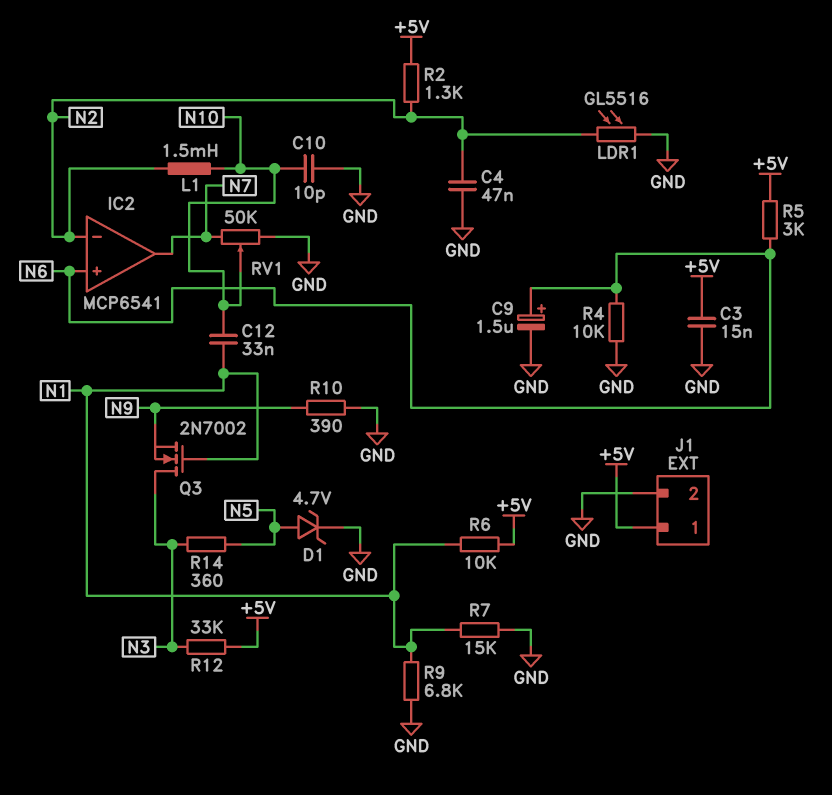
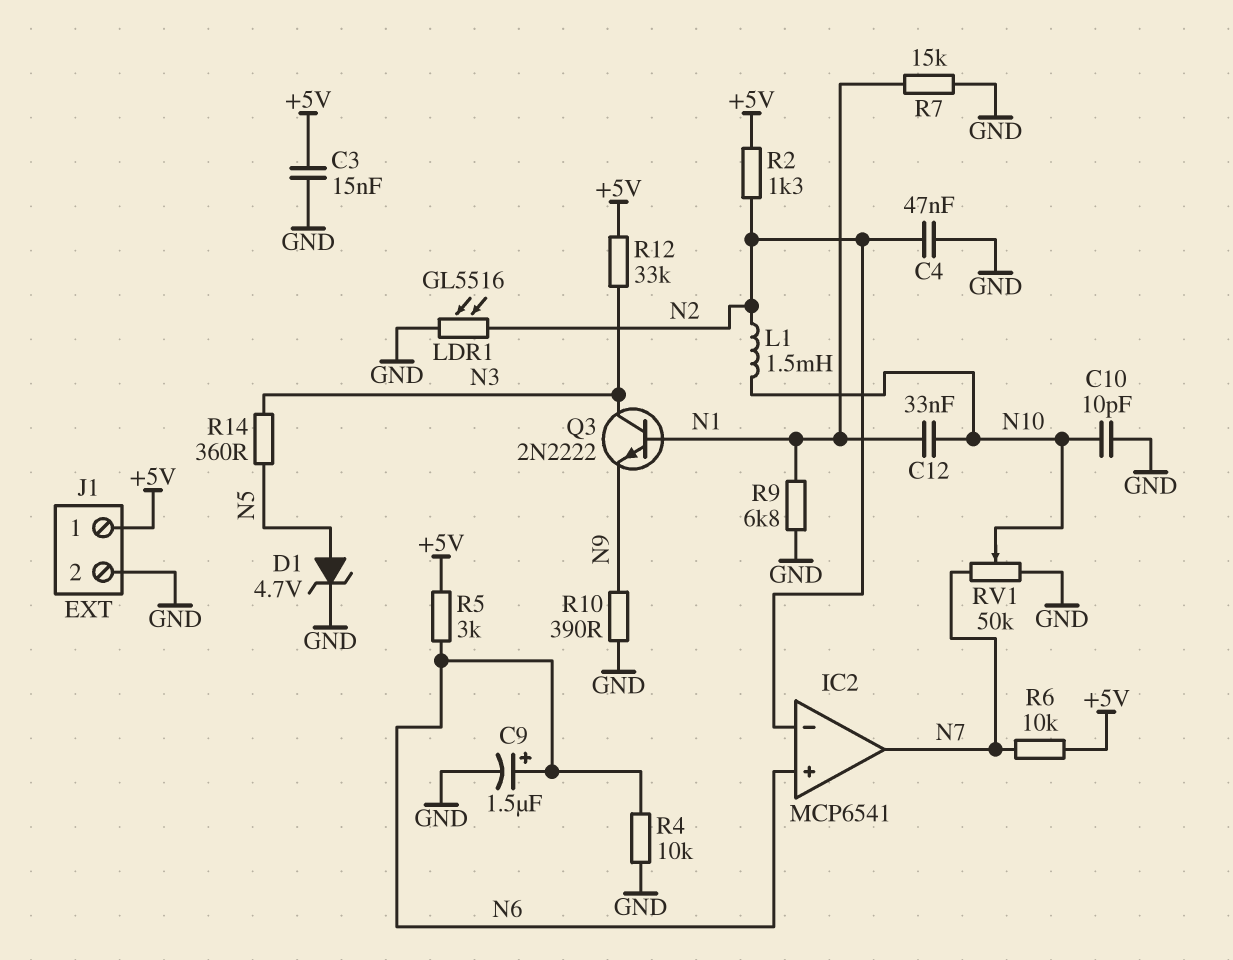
Q3: NMOS 2N7002 (G N1, D N3, S N9) -> NPN 2N2222 (B N1, C N3, E N9)
R6: 10k (+5V, N1) -> 10k (+5V, N7)

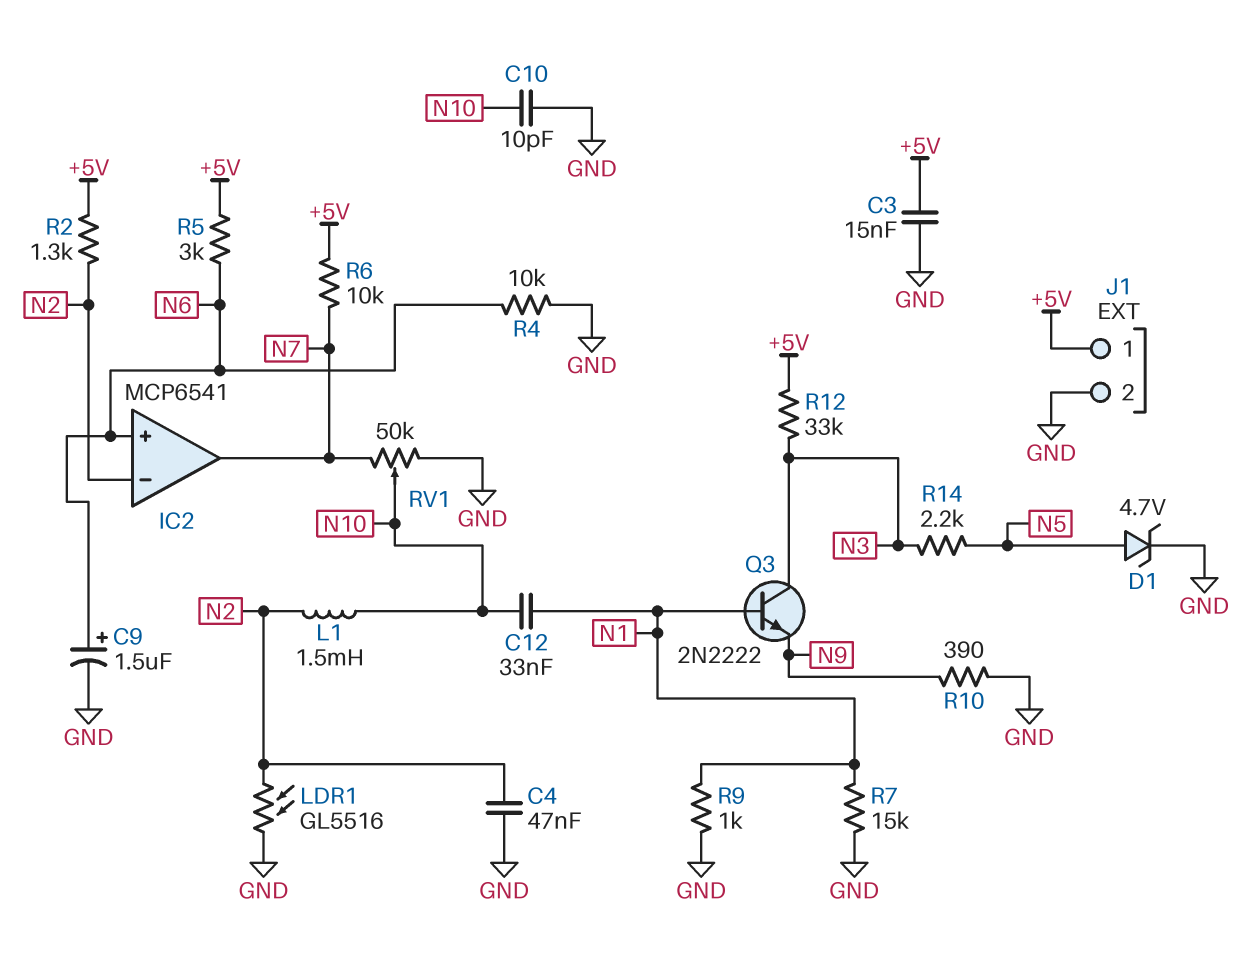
R9: 6.8k (GND, N1) -> 1k (GND, N1)
R14: 360 (N3, N5) -> 2.2k (N3, N5)

